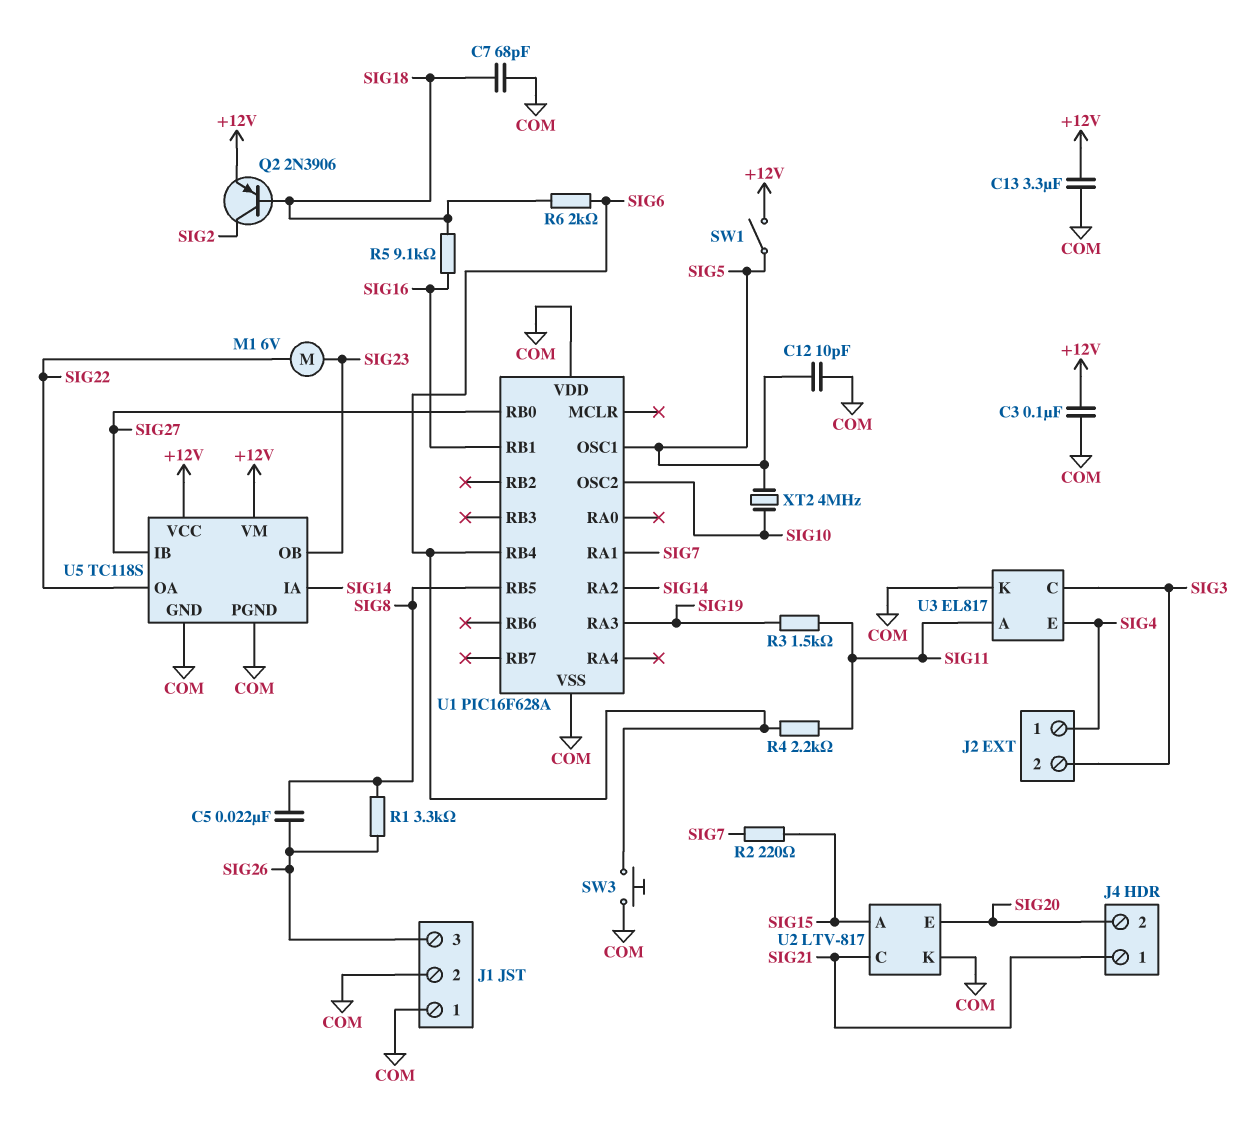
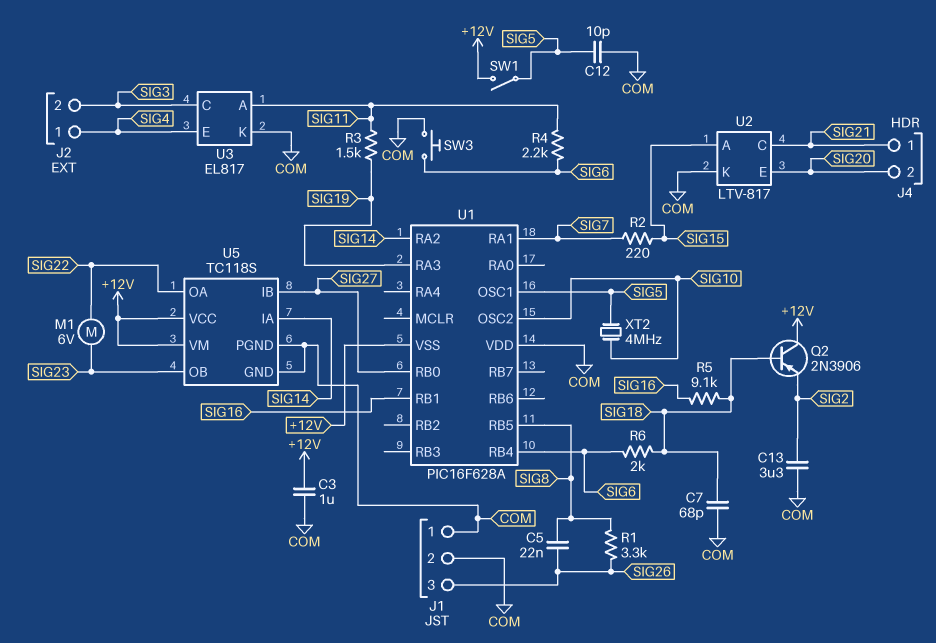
C3: 100nF (+12V, COM) -> 1uF (+12V, COM)
C13: 3.3uF (+12V, COM) -> 3.3uF (COM, SIG2)
Q2: PNP 2N3906 (B SIG18, C SIG2, E +12V) -> PNP 2N3906 (B SIG18, C +12V, E SIG2)
U1 pin VSS: COM -> +12V

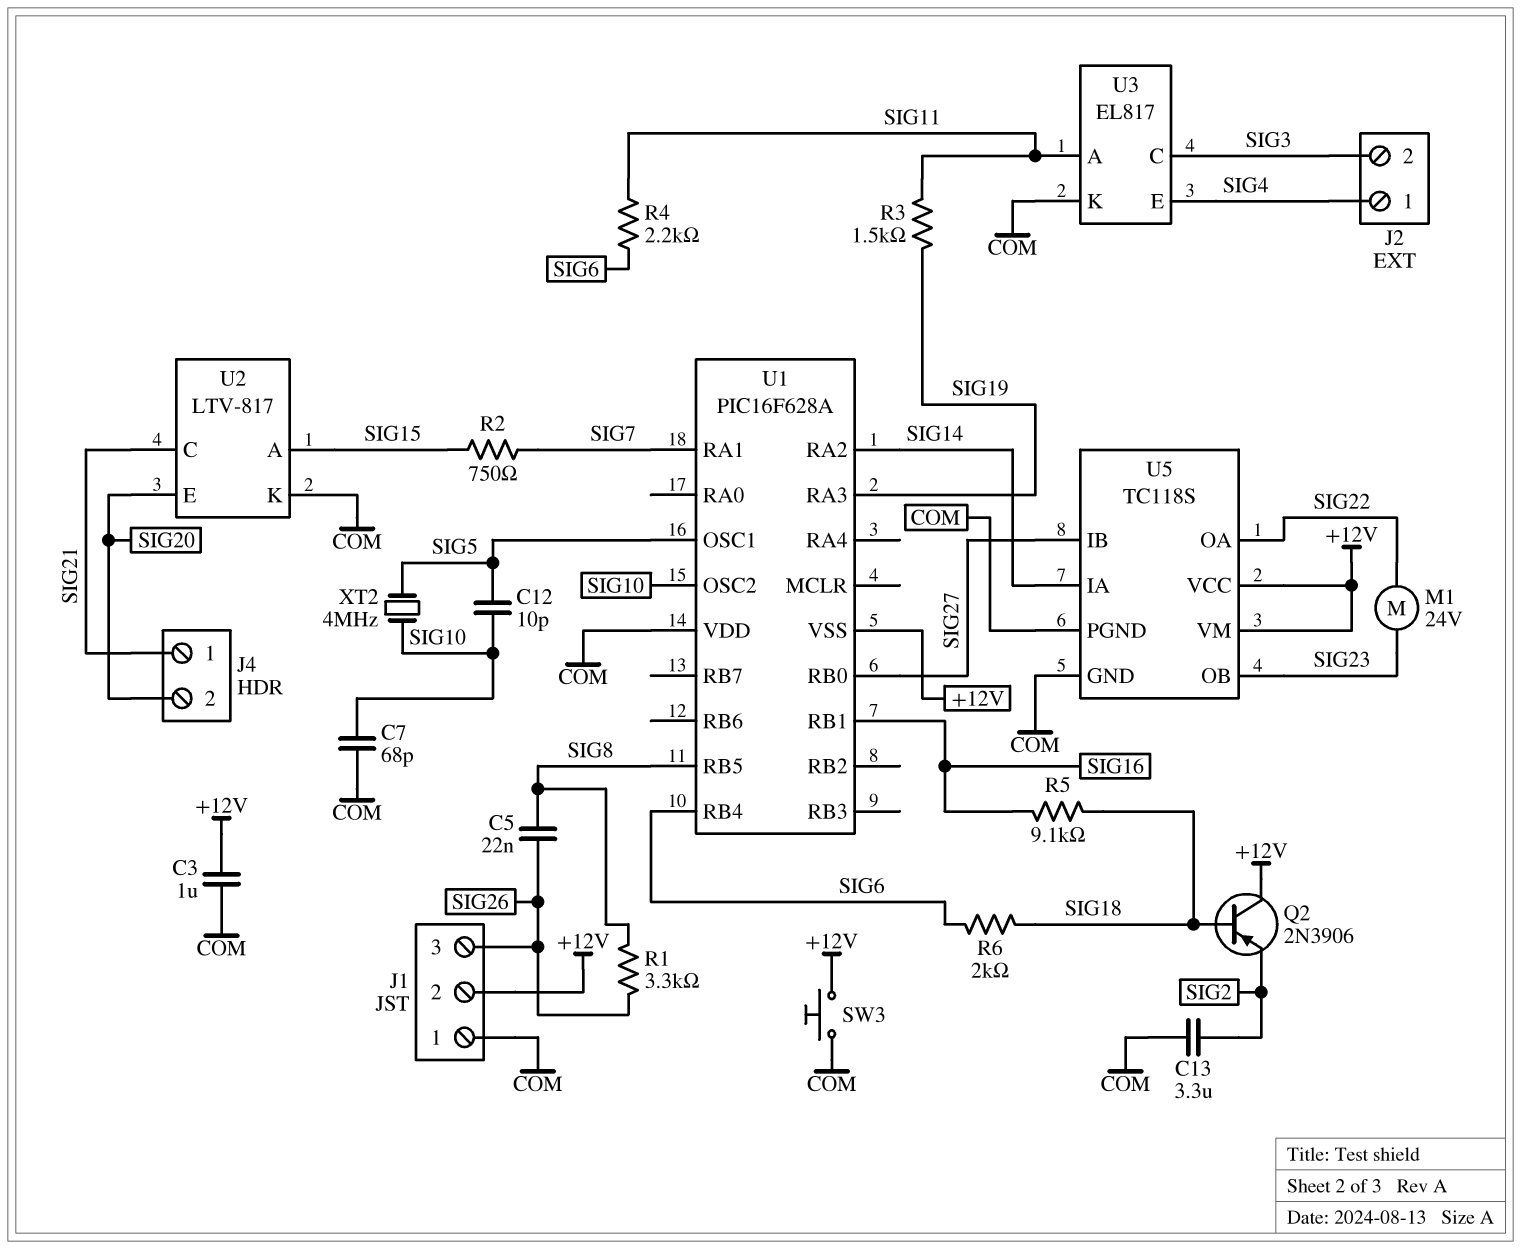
C7: 68pF (COM, SIG18) -> 68pF (COM, SIG10)
C12: 10pF (COM, SIG5) -> 10pF (SIG5, SIG10)
J1 pin 2: COM -> +12V
M1: motor 6V (SIG22, SIG23) -> motor 24V (SIG22, SIG23)
R2: 220 (SIG7, SIG15) -> 750 (SIG7, SIG15)
SW1: switch (+12V, SIG5) -> none
SW3: button (COM, SIG6) -> button (+12V, COM)

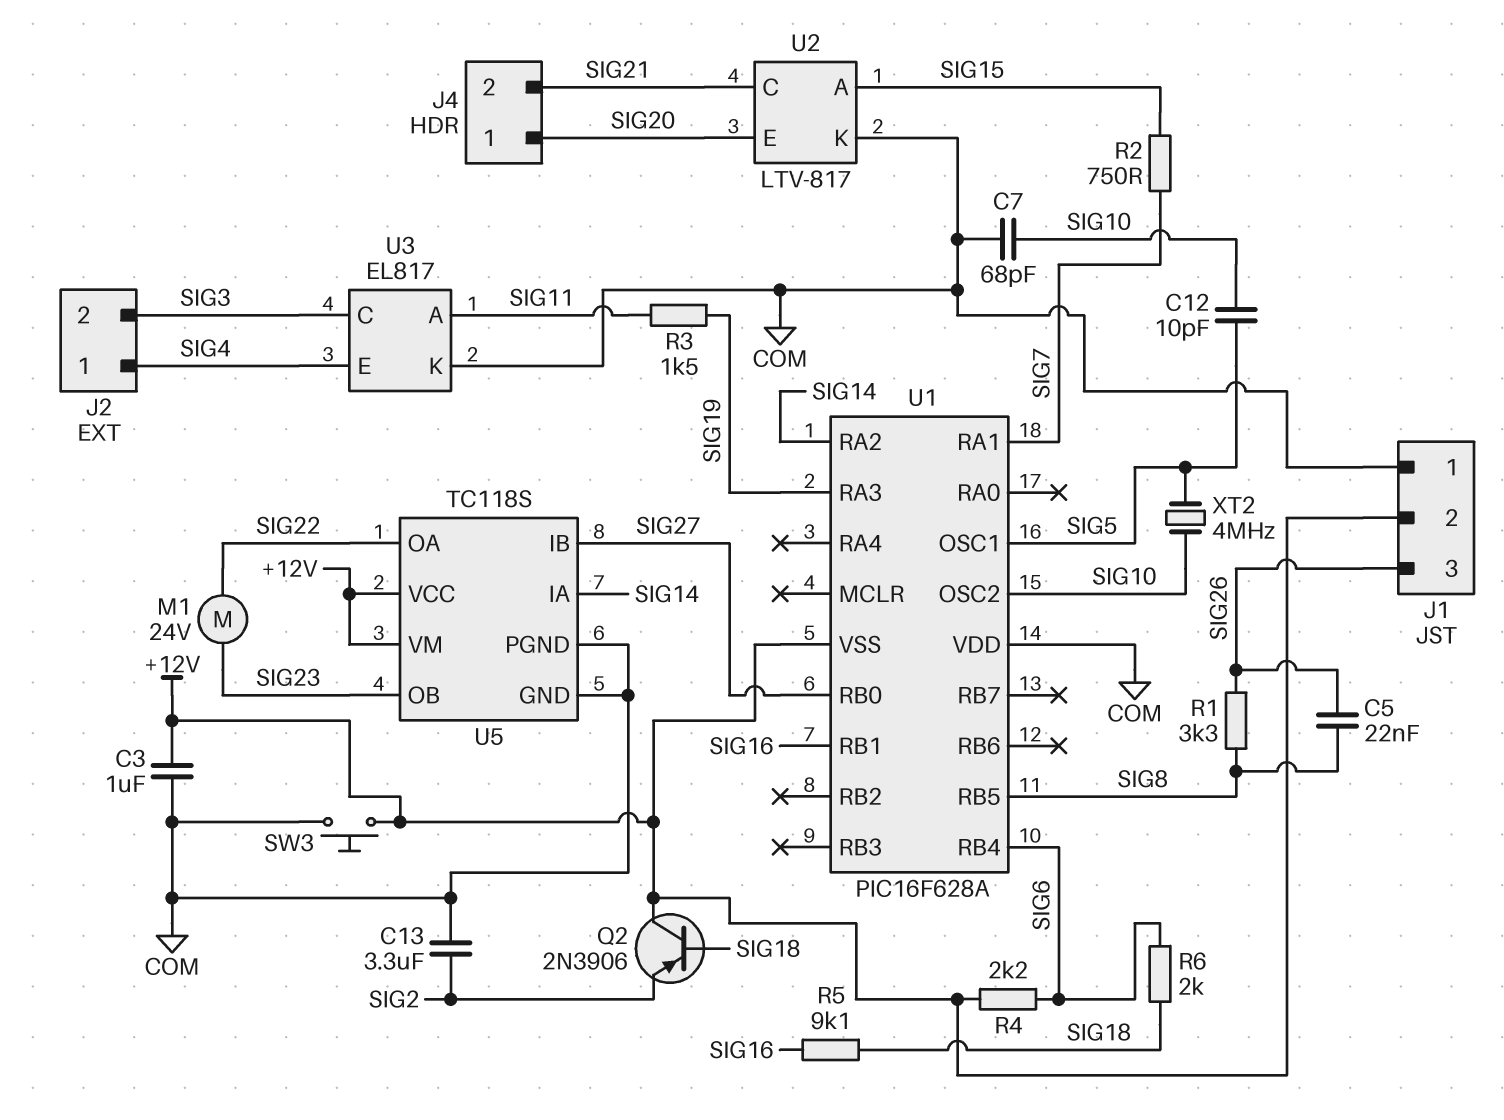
J4 pin 1: SIG21 -> SIG20
J4 pin 2: SIG20 -> SIG21
R4: 2.2k (SIG6, SIG11) -> 2.2k (+12V, SIG6)

